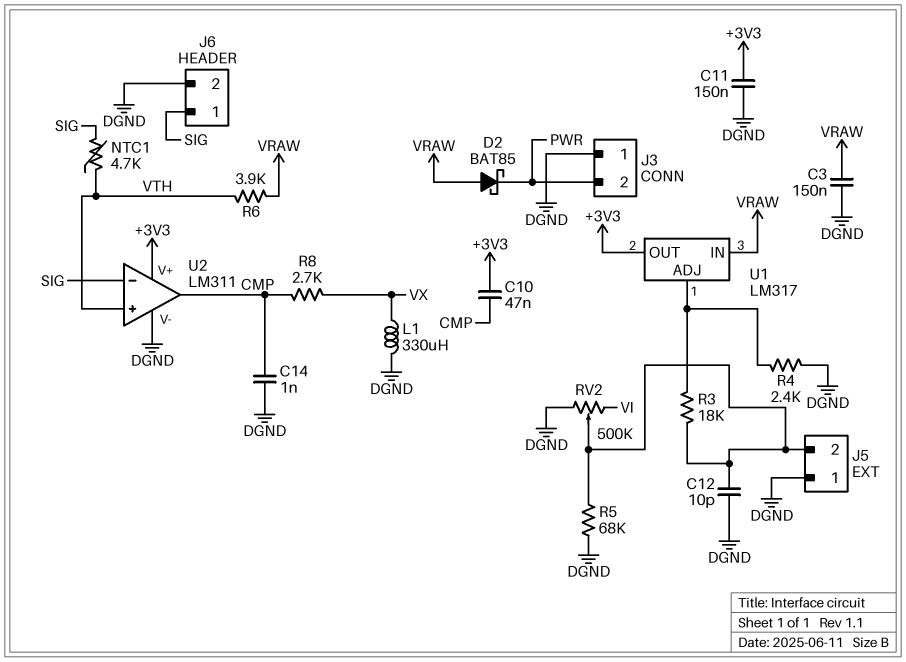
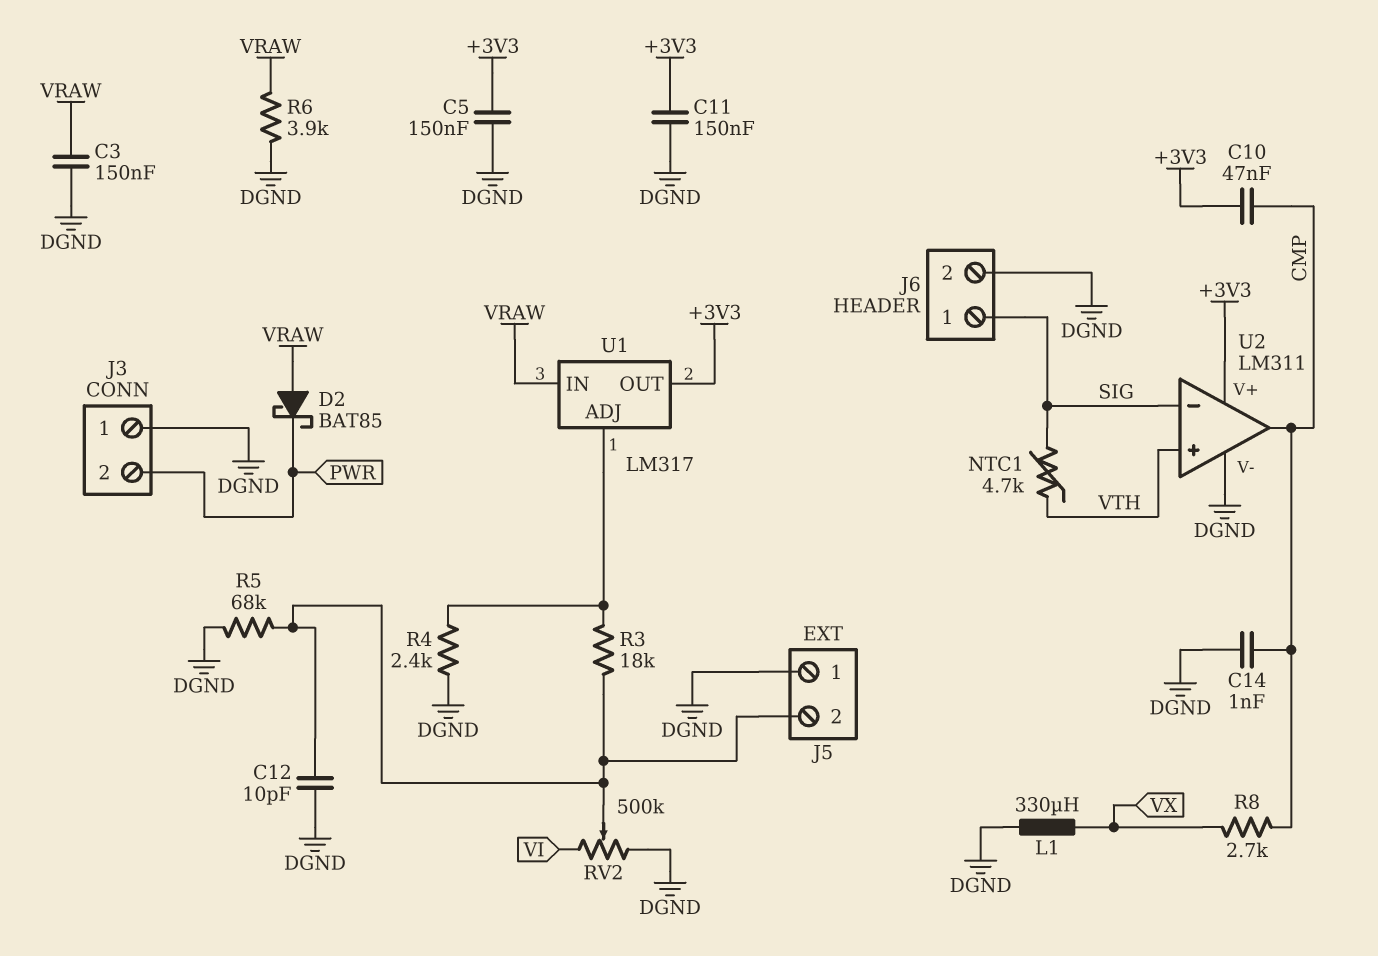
C5: none -> 150nF (+3V3, DGND)
R6: 3.9k (VRAW, VTH) -> 3.9k (DGND, VRAW)

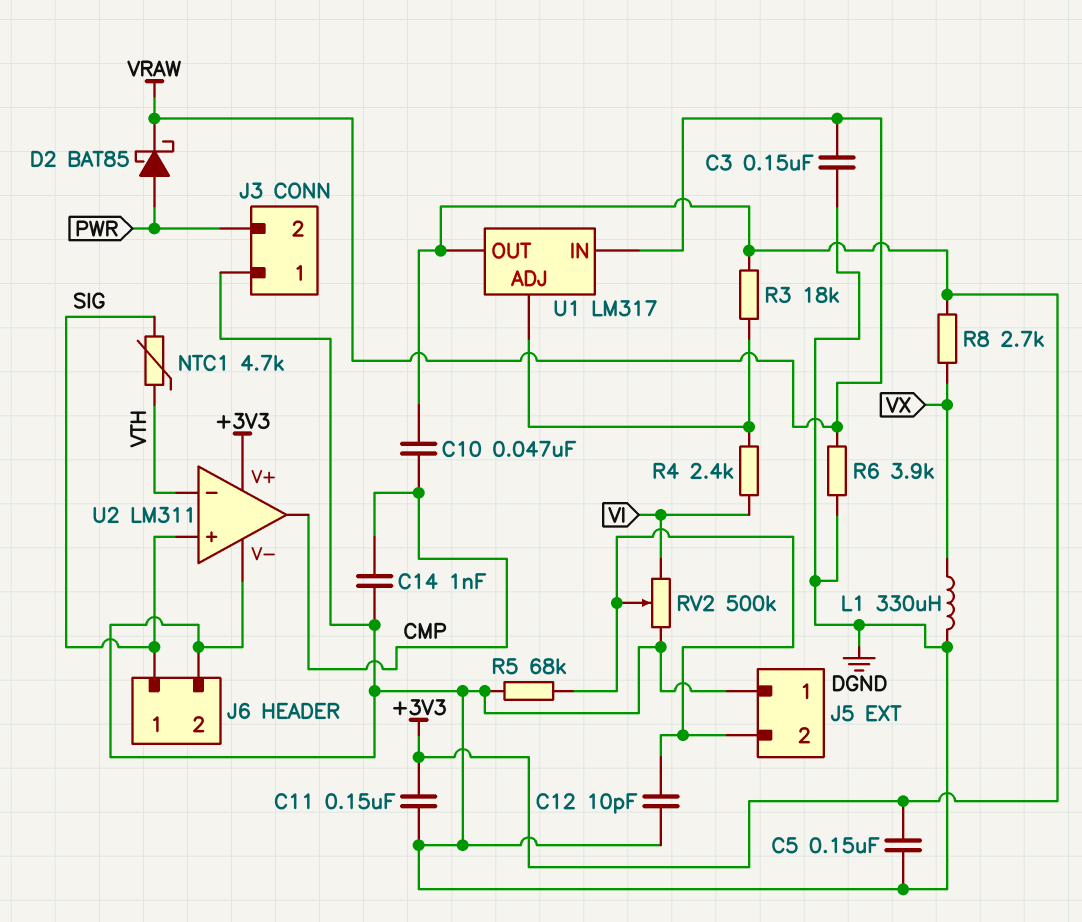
D2: schottky BAT85 (A VRAW, K PWR) -> schottky BAT85 (A PWR, K VRAW)
R3: 18k (J5/2, U1/ADJ) -> 18k (+3V3, U1/ADJ)
R4: 2.4k (DGND, U1/ADJ) -> 2.4k (U1/ADJ, VI)
R8: 2.7k (CMP, VX) -> 2.7k (+3V3, VX)
U2 pin in+: VTH -> SIG
U2 pin in-: SIG -> VTH

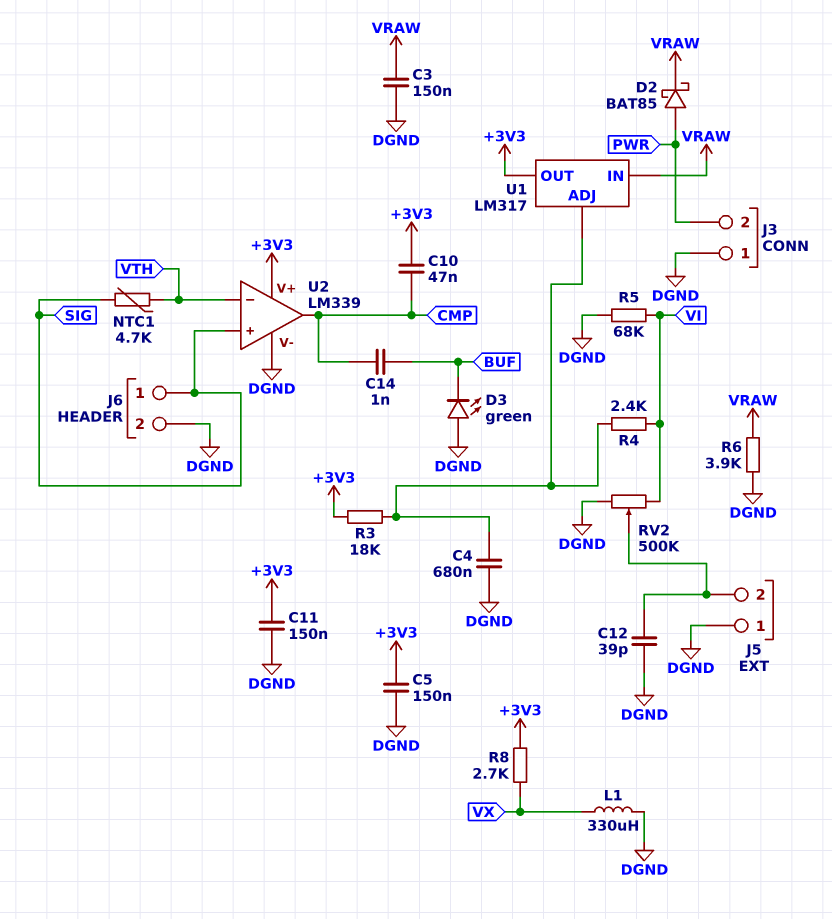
C4: none -> 680nF (DGND, U1/ADJ)
C12: 10pF (DGND, J5/2) -> 39pF (DGND, J5/2)
C14: 1nF (CMP, DGND) -> 1nF (BUF, CMP)
D3: none -> LED green (A DGND, K BUF)
R5: 68k (DGND, J5/2) -> 68k (DGND, VI)
U2: LM311 -> LM339

